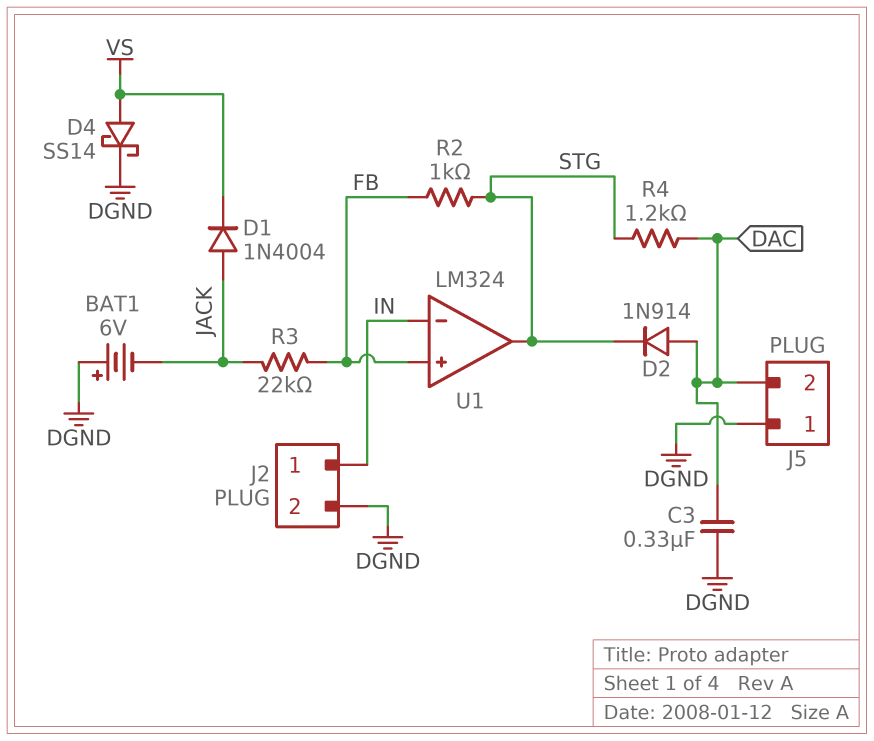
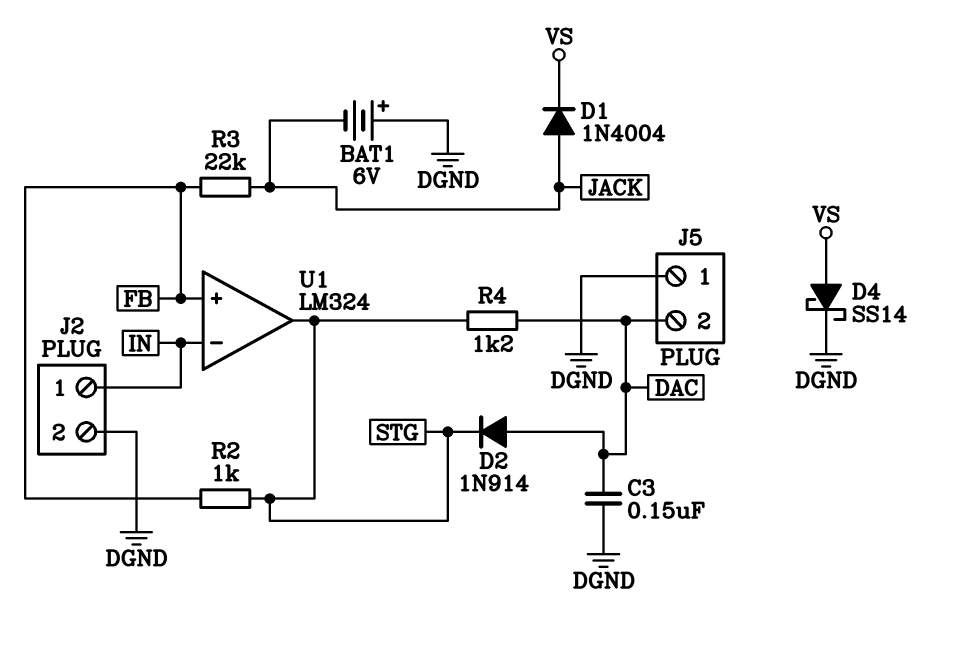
C3: 330nF (DAC, DGND) -> 150nF (DAC, DGND)

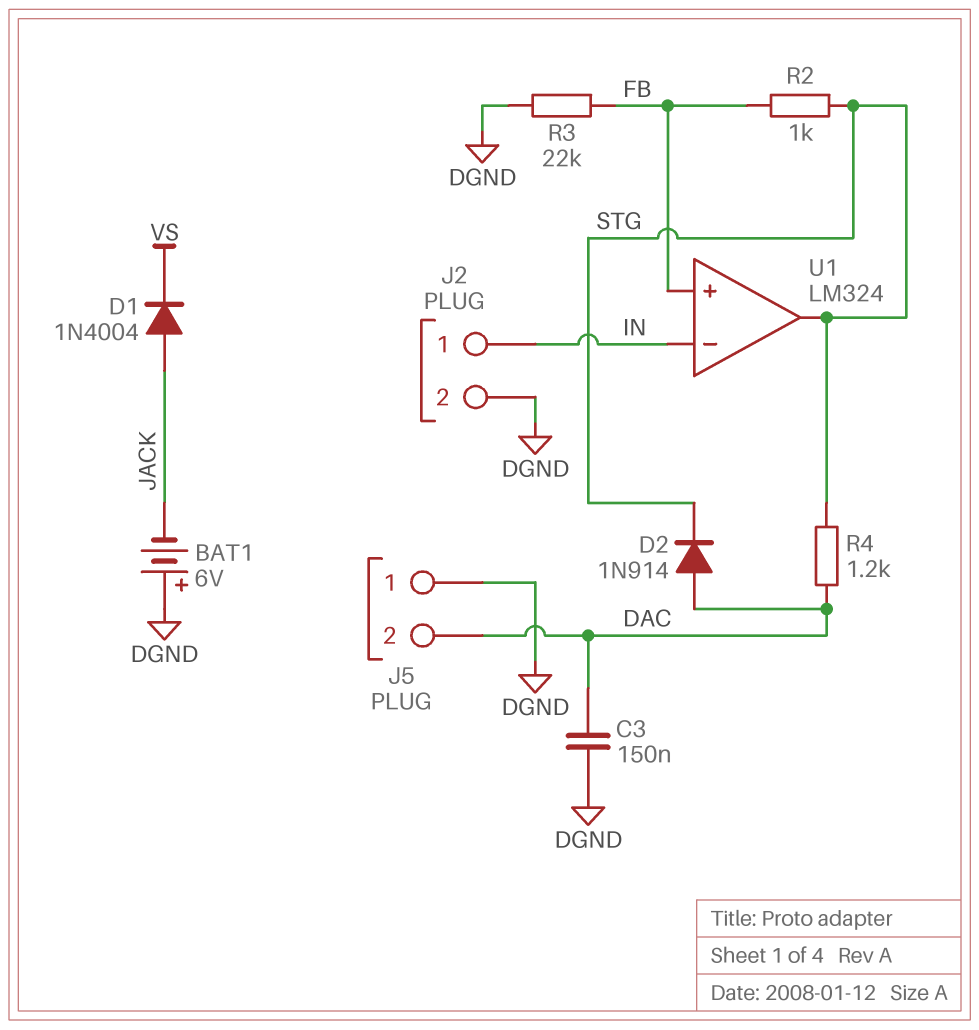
D4: schottky SS14 (A VS, K DGND) -> none
R3: 22k (FB, JACK) -> 22k (DGND, FB)

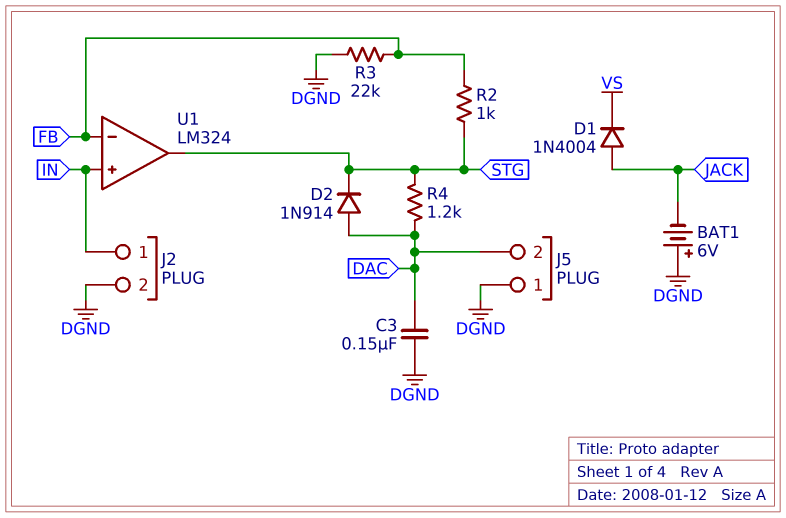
U1 pin in+: FB -> IN
U1 pin in-: IN -> FB

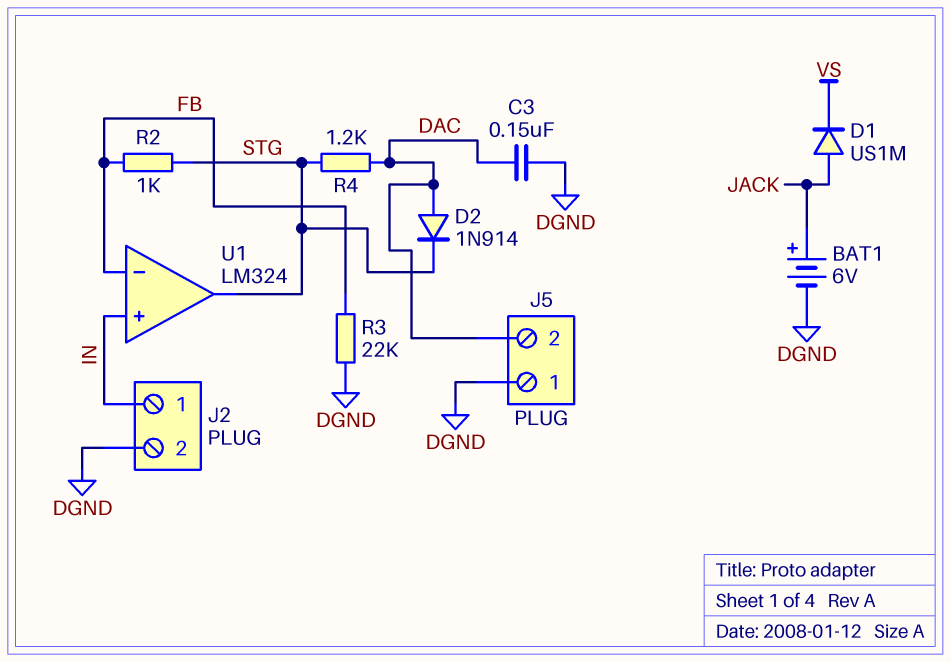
BAT1: 6V (plus DGND, minus JACK) -> 6V (plus JACK, minus DGND)
D1: diode 1N4004 (A JACK, K VS) -> diode US1M (A JACK, K VS)

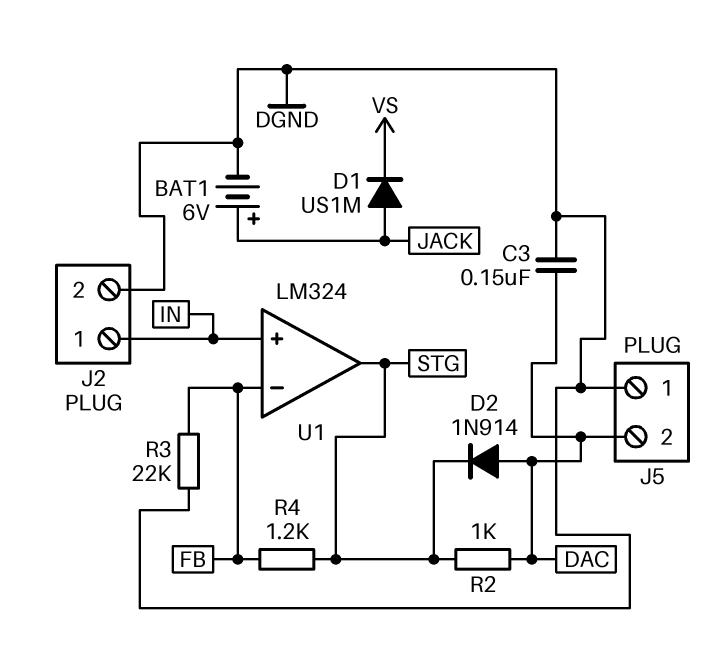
R2: 1k (FB, STG) -> 1k (DAC, STG)
R4: 1.2k (DAC, STG) -> 1.2k (FB, STG)

